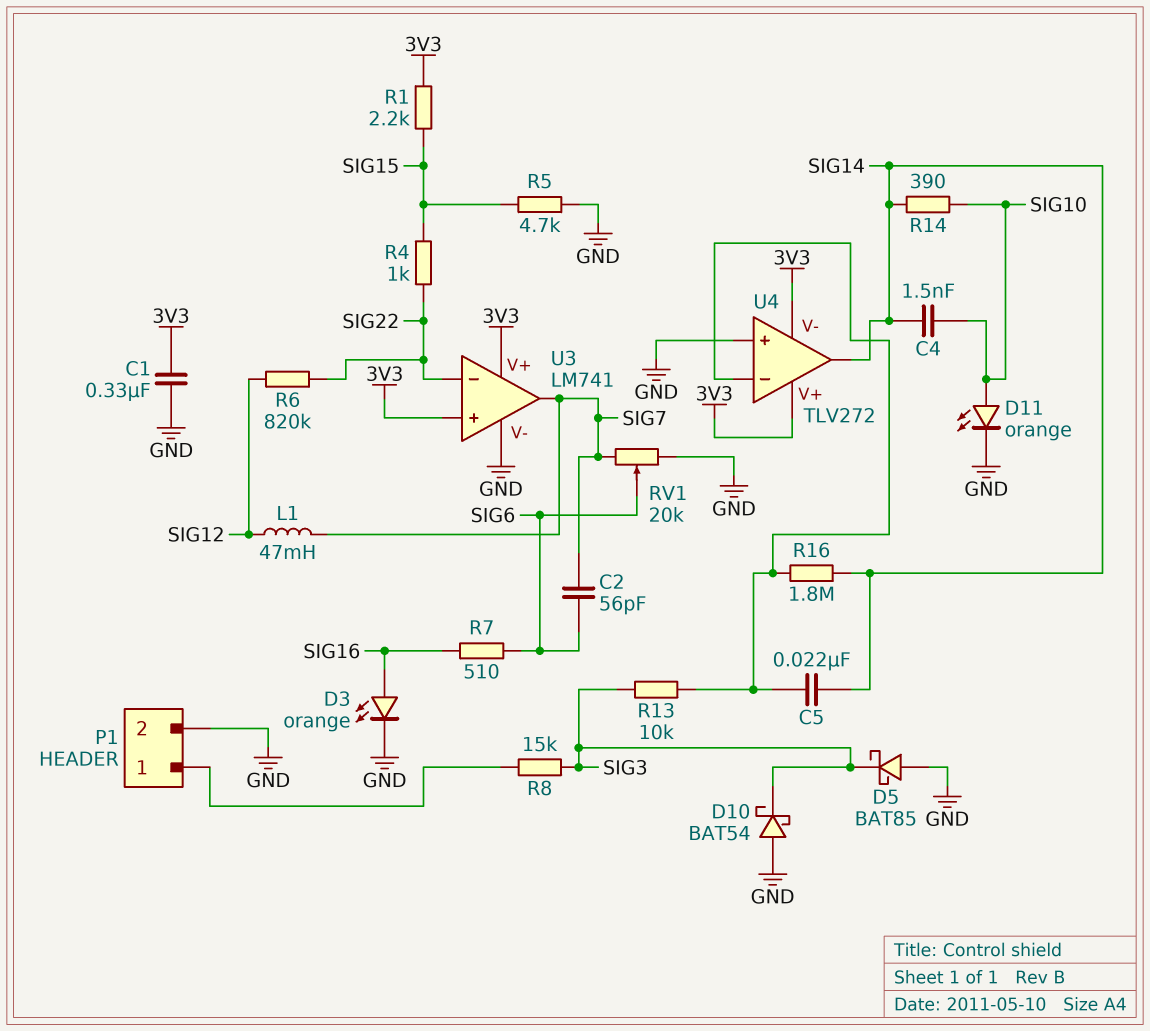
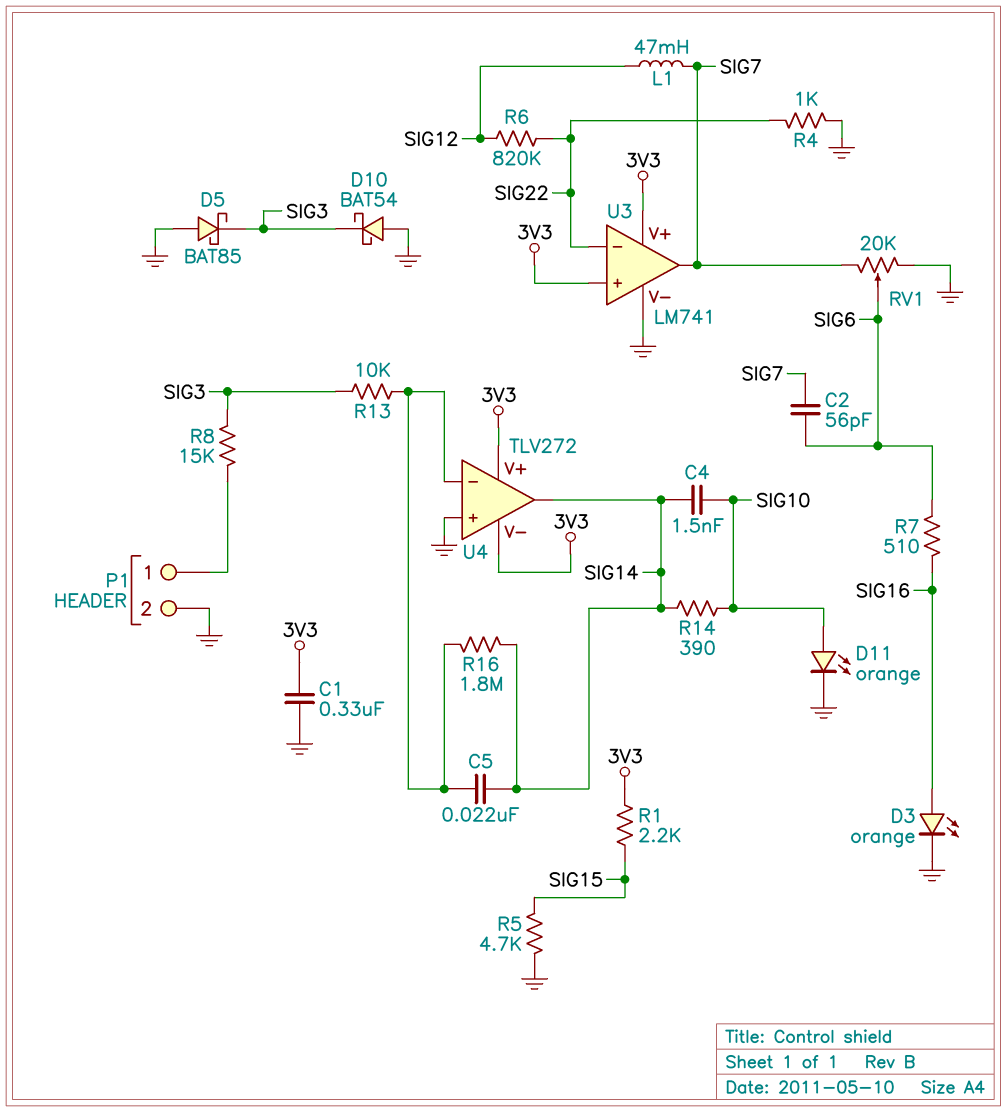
R4: 1k (SIG15, SIG22) -> 1k (GND, SIG22)

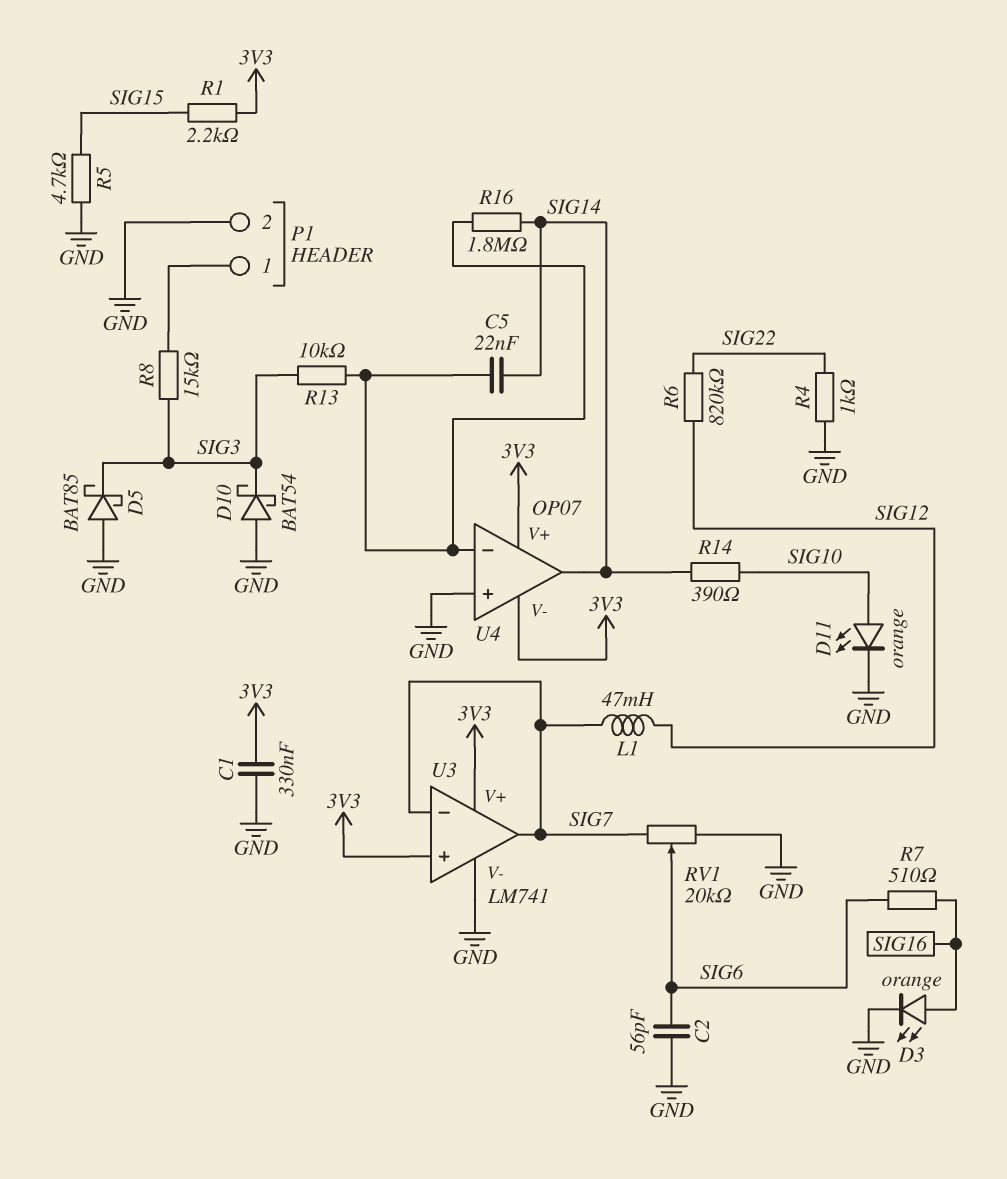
C2: 56pF (SIG6, SIG7) -> 56pF (GND, SIG6)
C4: 1.5nF (SIG10, SIG14) -> none
U3 pin in-: SIG22 -> SIG7
U4: TLV272 -> OP07

